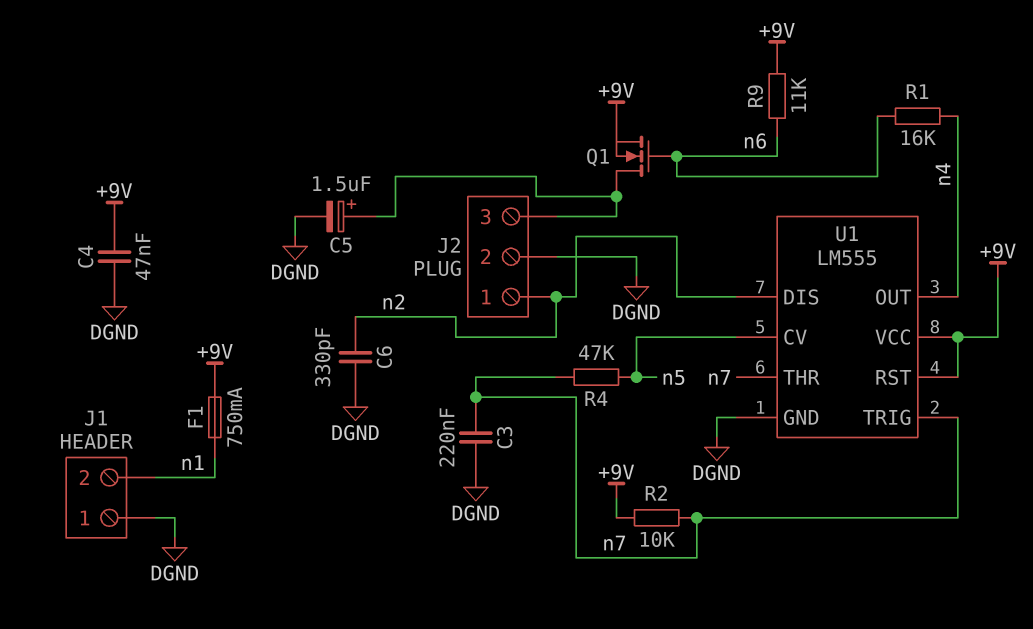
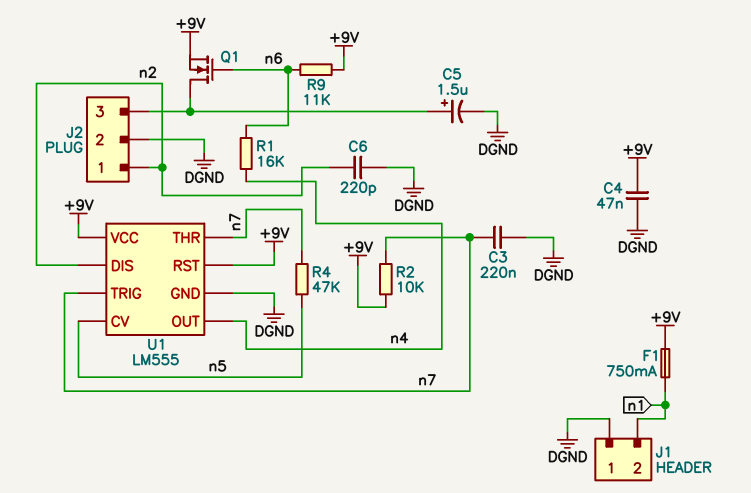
C6: 330pF (DGND, n2) -> 220pF (DGND, n2)

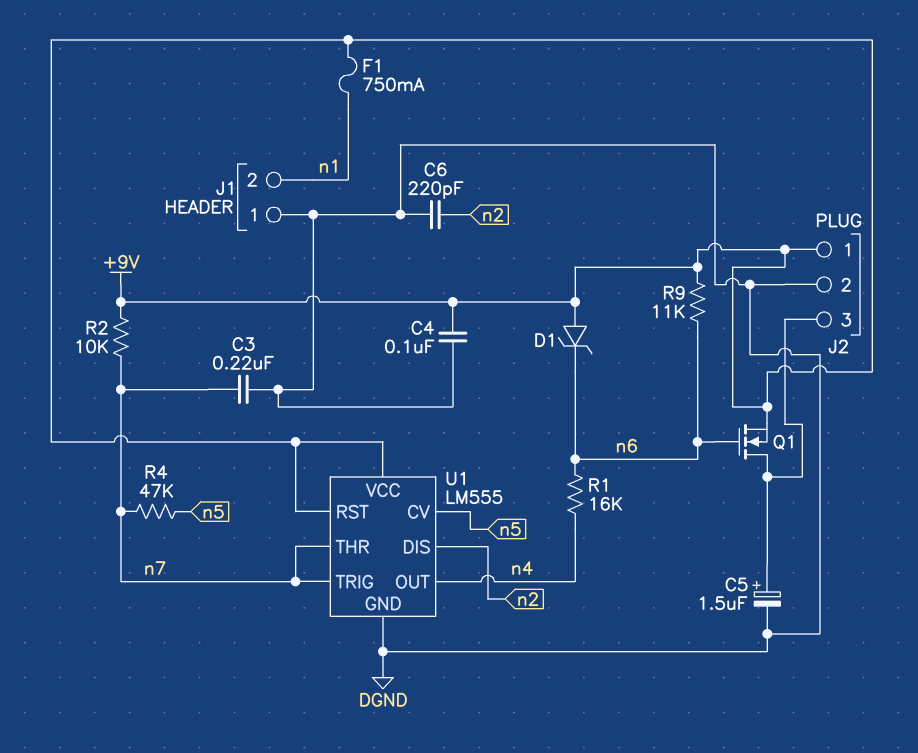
C4: 47nF (+9V, DGND) -> 100nF (+9V, DGND)
D1: none -> zener (A +9V, K n6)
J2 pin 1: n2 -> +9V

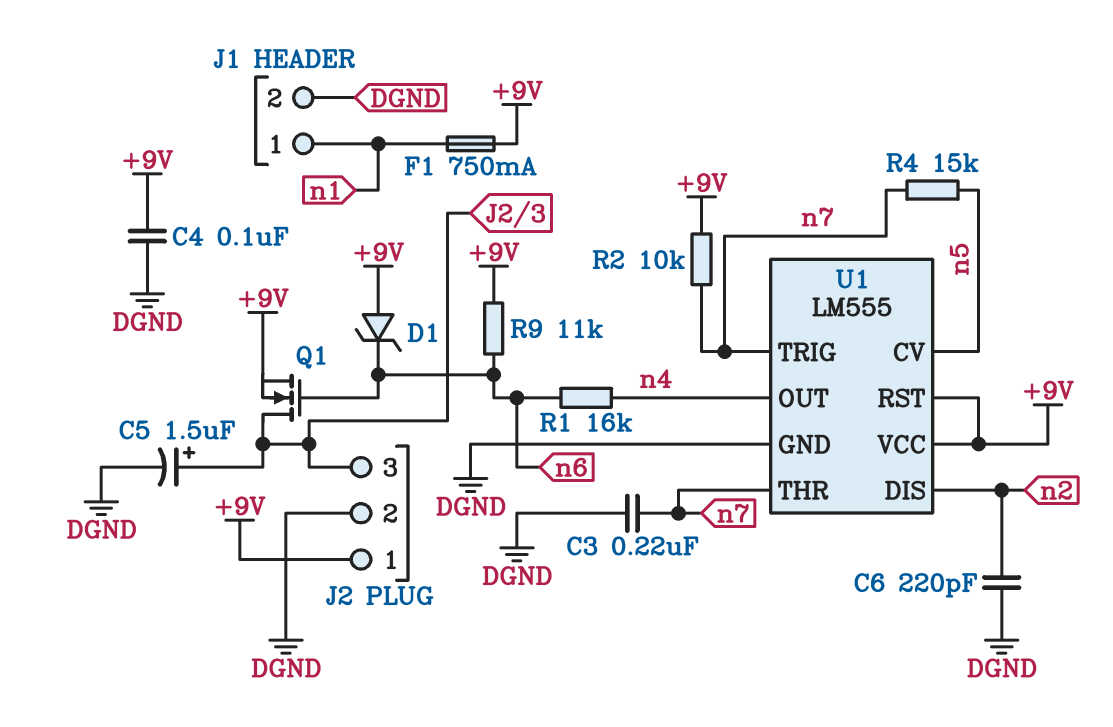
J1 pin 1: DGND -> n1
J1 pin 2: n1 -> DGND
R4: 47k (n5, n7) -> 15k (n5, n7)

